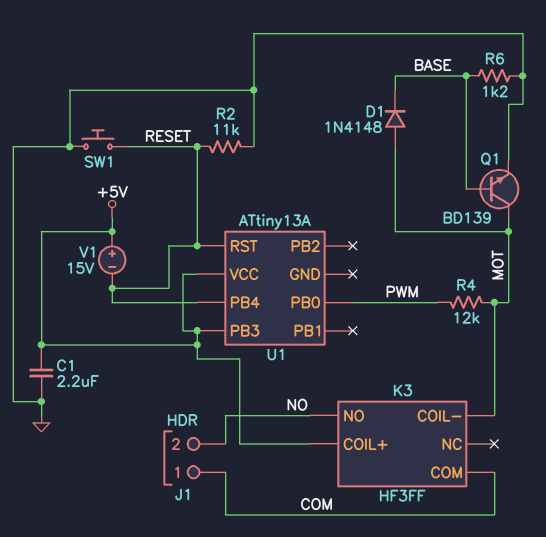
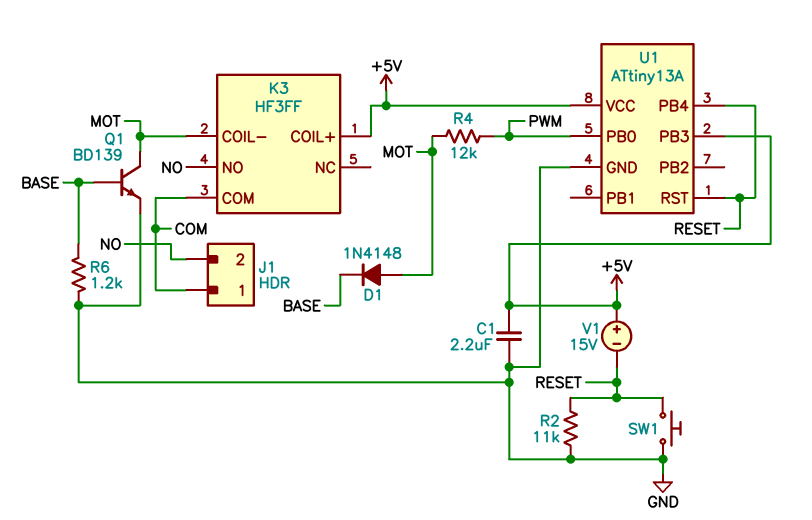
U1 pin GND: none -> GND

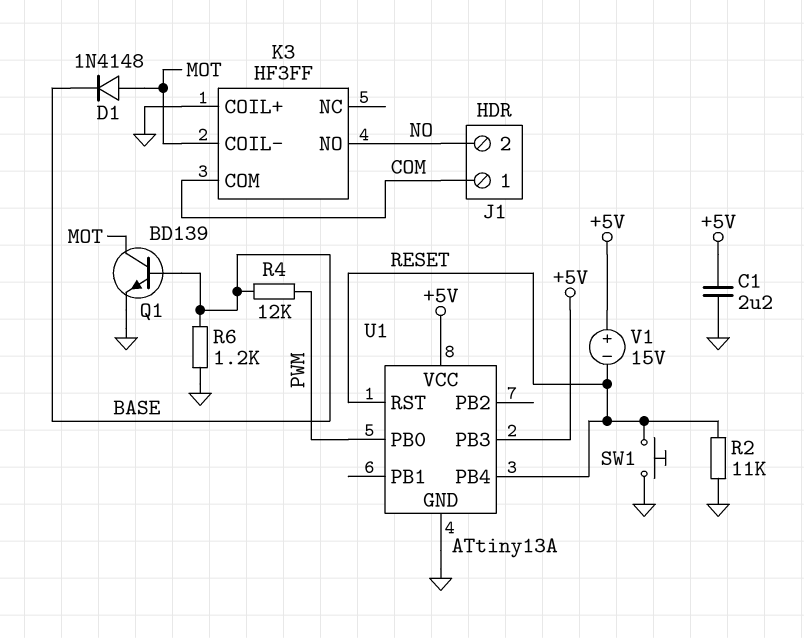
K3 pin COIL+: +5V -> GND
R4: 12k (MOT, PWM) -> 12k (BASE, PWM)

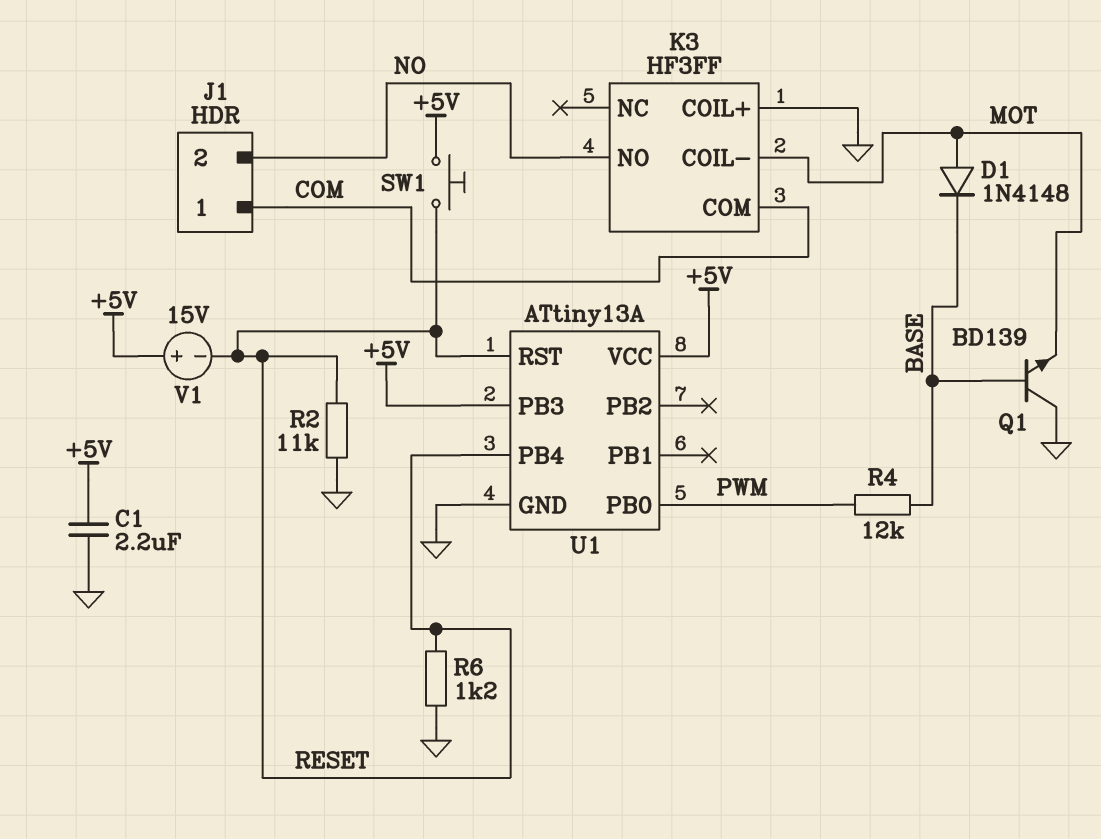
Q1: NPN BD139 (B BASE, C MOT, E GND) -> NPN BD139 (B BASE, C GND, E MOT)
R6: 1.2k (BASE, GND) -> 1.2k (GND, RESET)
SW1: button (GND, RESET) -> button (+5V, RESET)

